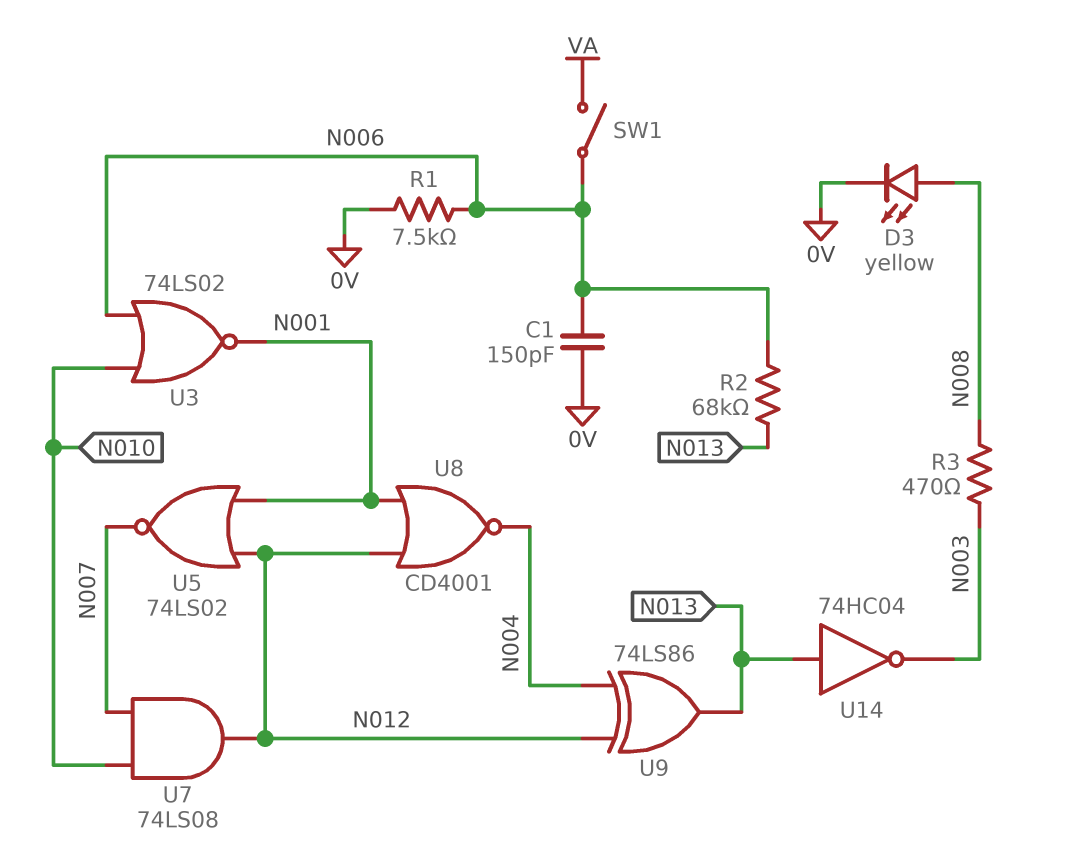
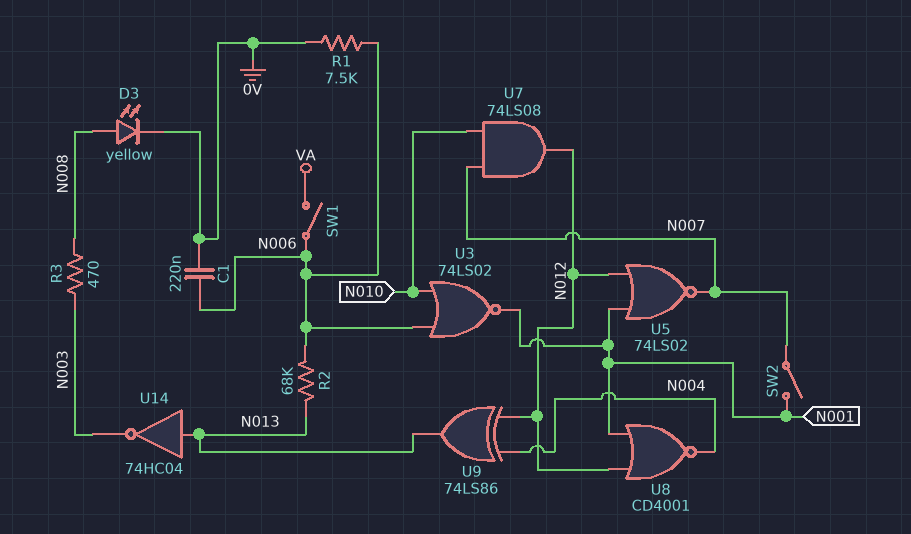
C1: 150pF (0V, N006) -> 220nF (0V, N006)
SW2: none -> switch (N001, N007)

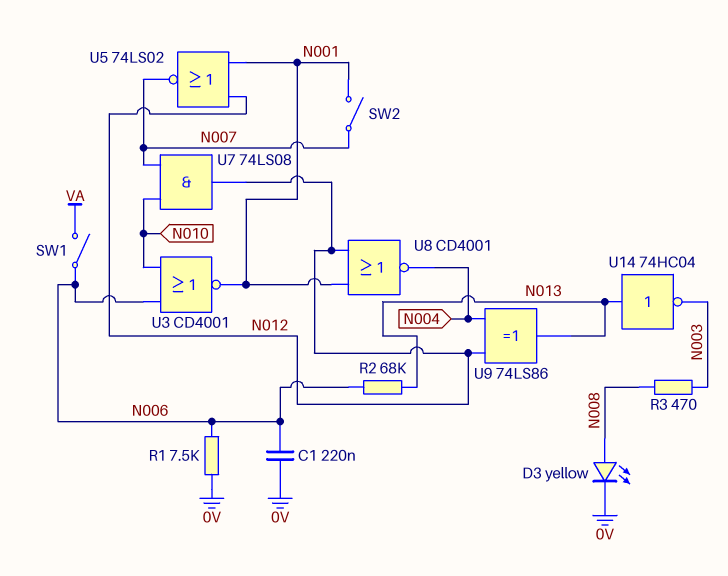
U3: NOR 74LS02 (in N006, in N010, out N001) -> NOR CD4001 (in N006, in N010, out N001)

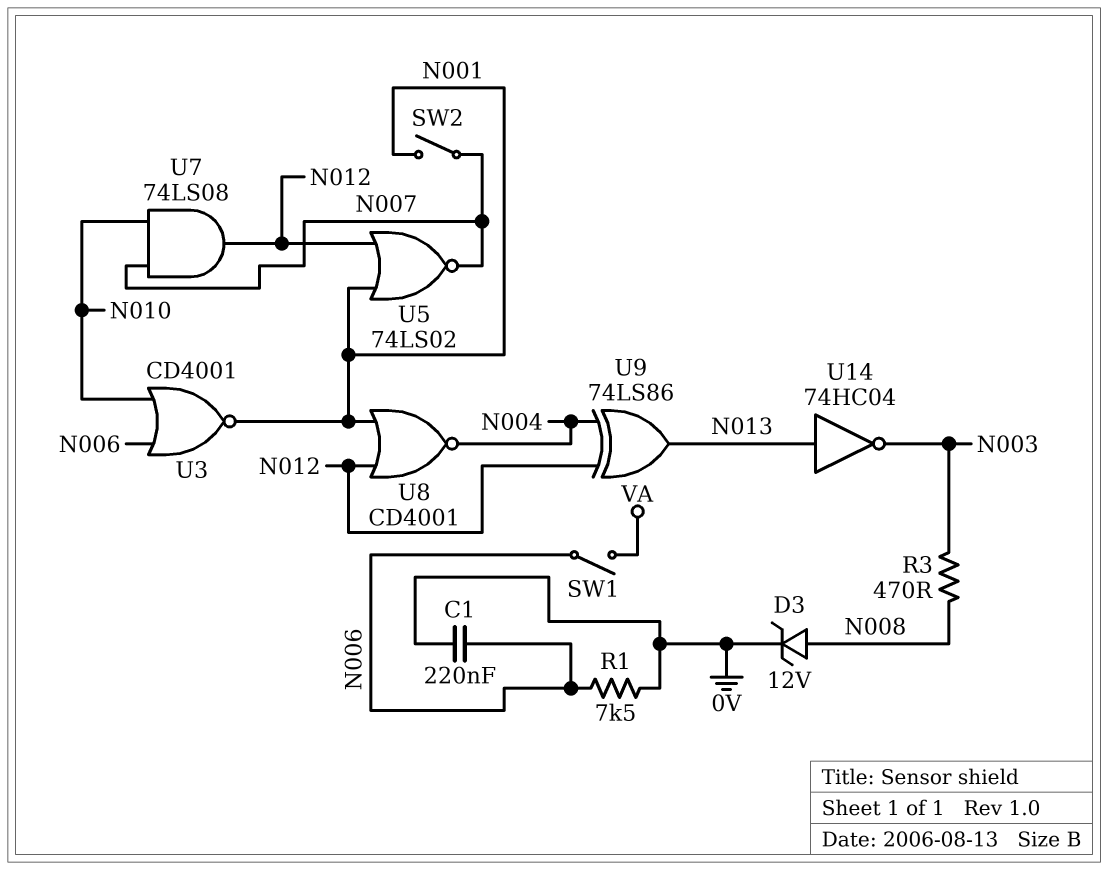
D3: LED yellow (A N008, K 0V) -> zener 12V (A N008, K 0V)
R2: 68k (N006, N013) -> none

